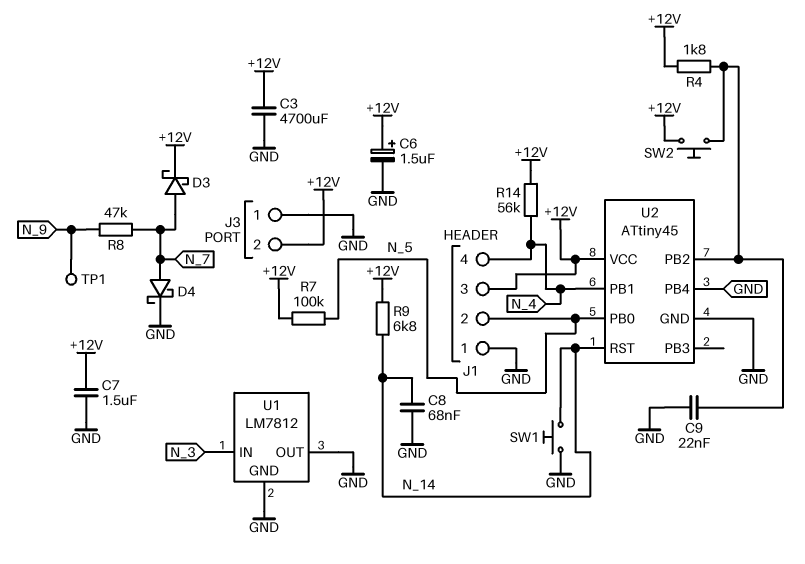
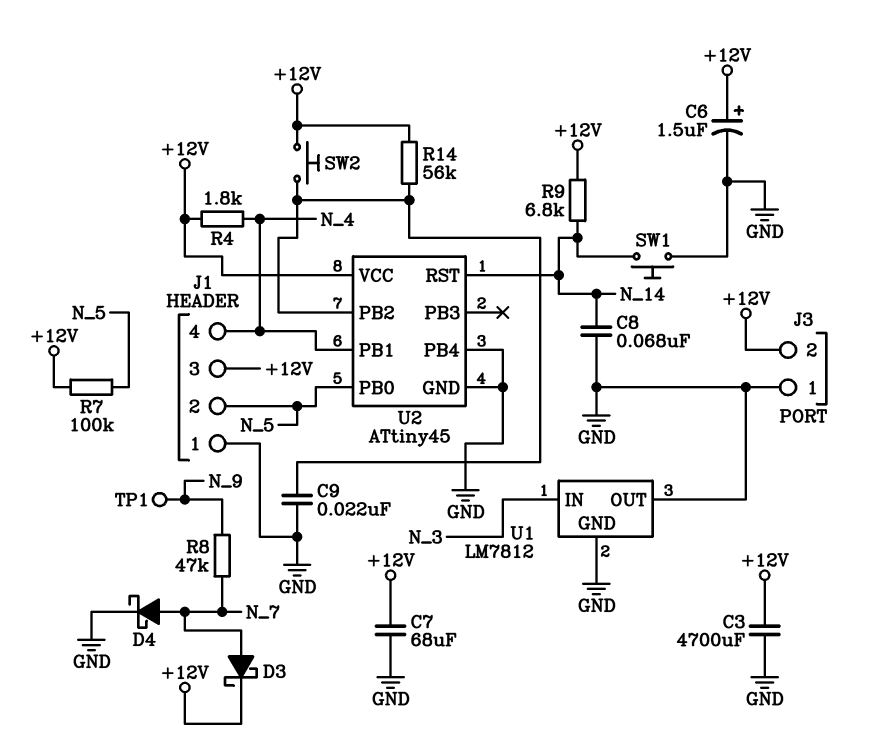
C7: 1.5uF (+12V, GND) -> 68uF (+12V, GND)
R4: 1.8k (+12V, U2/PB2) -> 1.8k (+12V, N_4)
R14: 56k (+12V, N_4) -> 56k (+12V, U2/PB2)

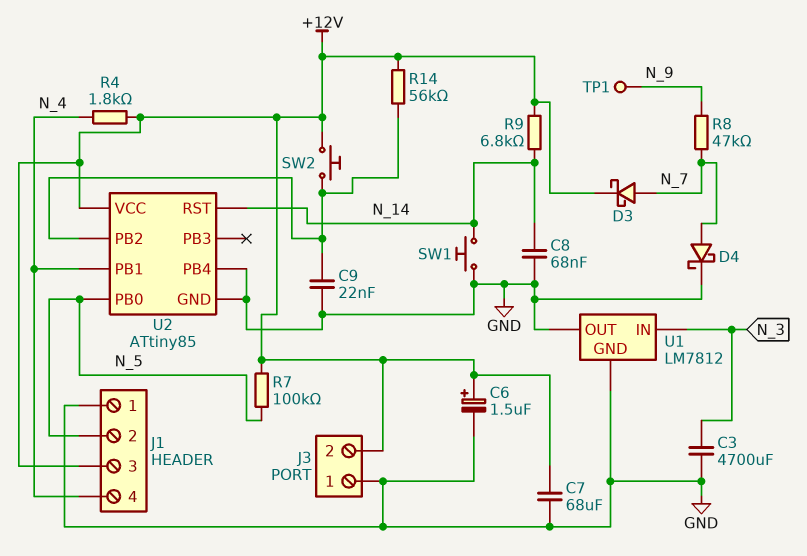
C3: 4700uF (+12V, GND) -> 4700uF (GND, N_3)
U2: ATtiny45 -> ATtiny85

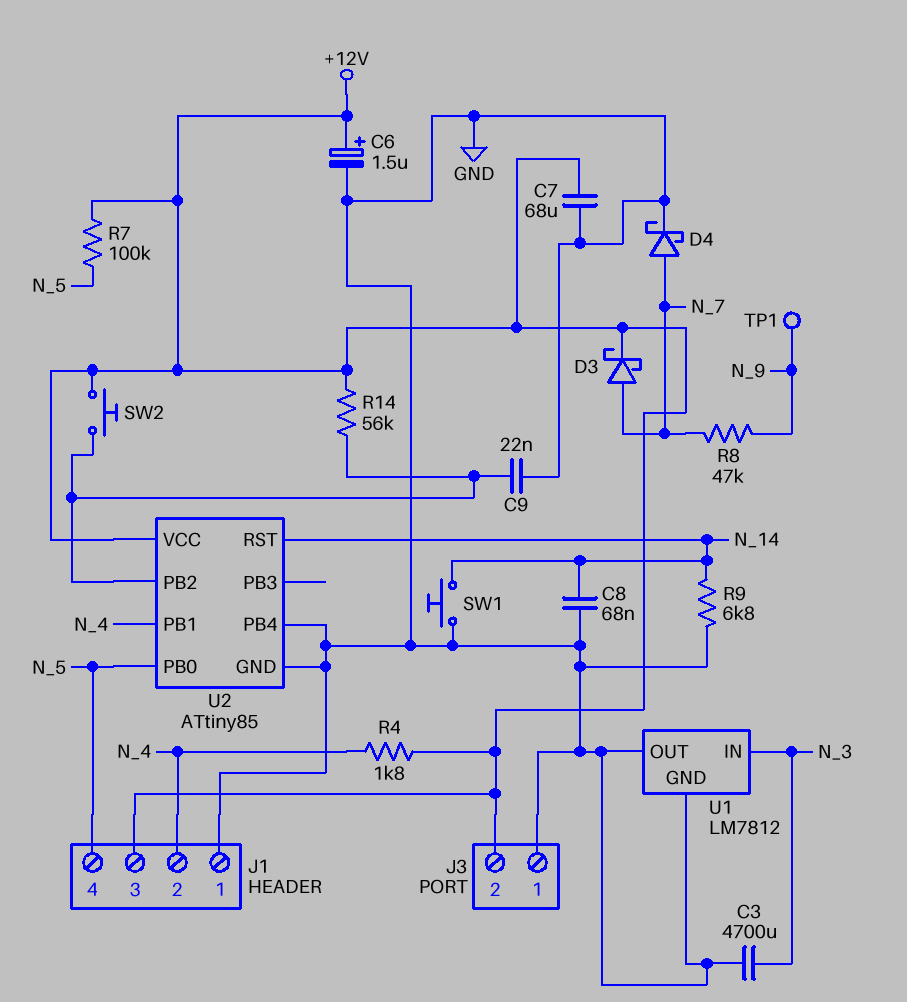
J1 pin 2: N_5 -> N_4
J1 pin 4: N_4 -> N_5
R9: 6.8k (+12V, N_14) -> 6.8k (GND, N_14)

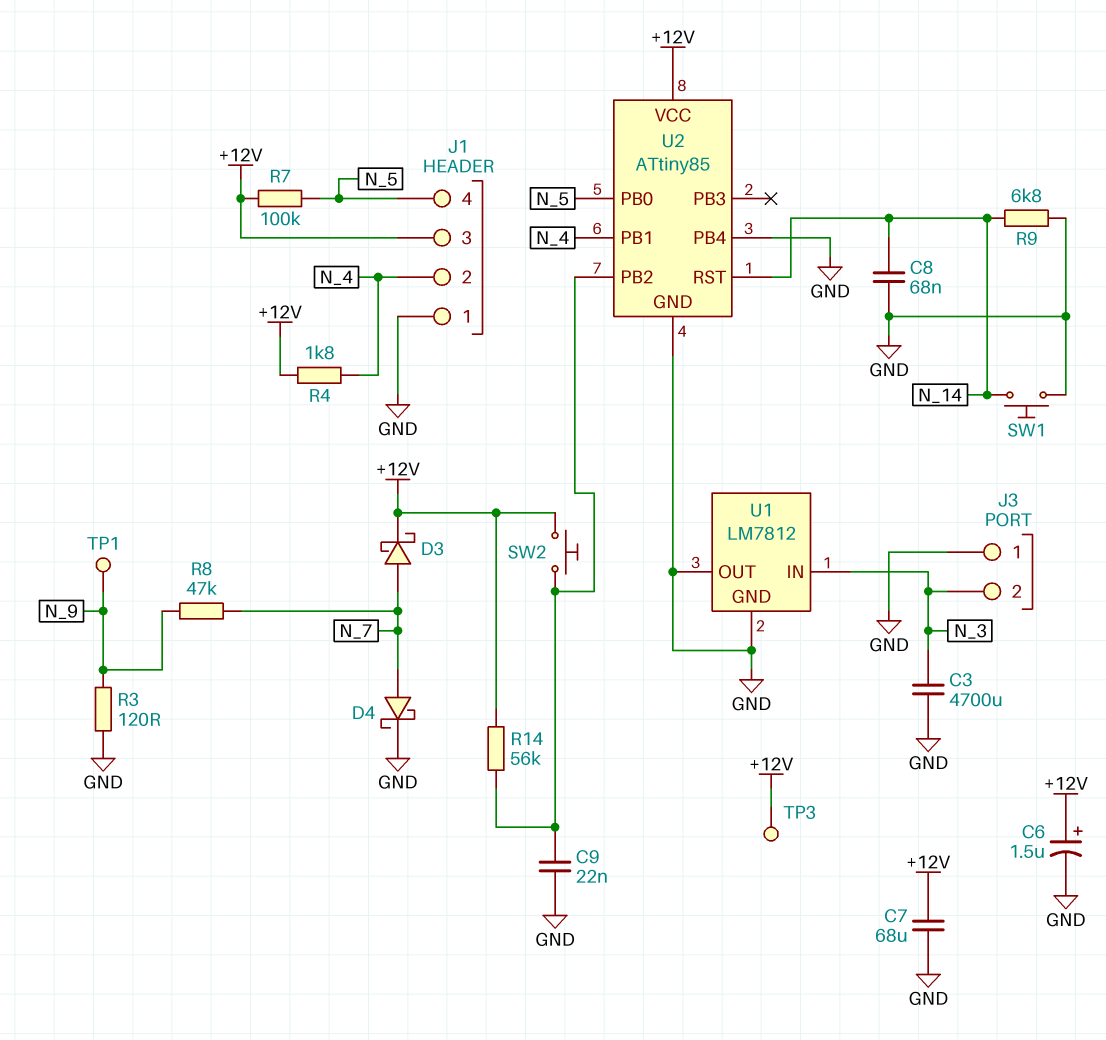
J3 pin 2: +12V -> N_3
R3: none -> 120 (GND, N_9)
TP3: none -> test point (+12V)

